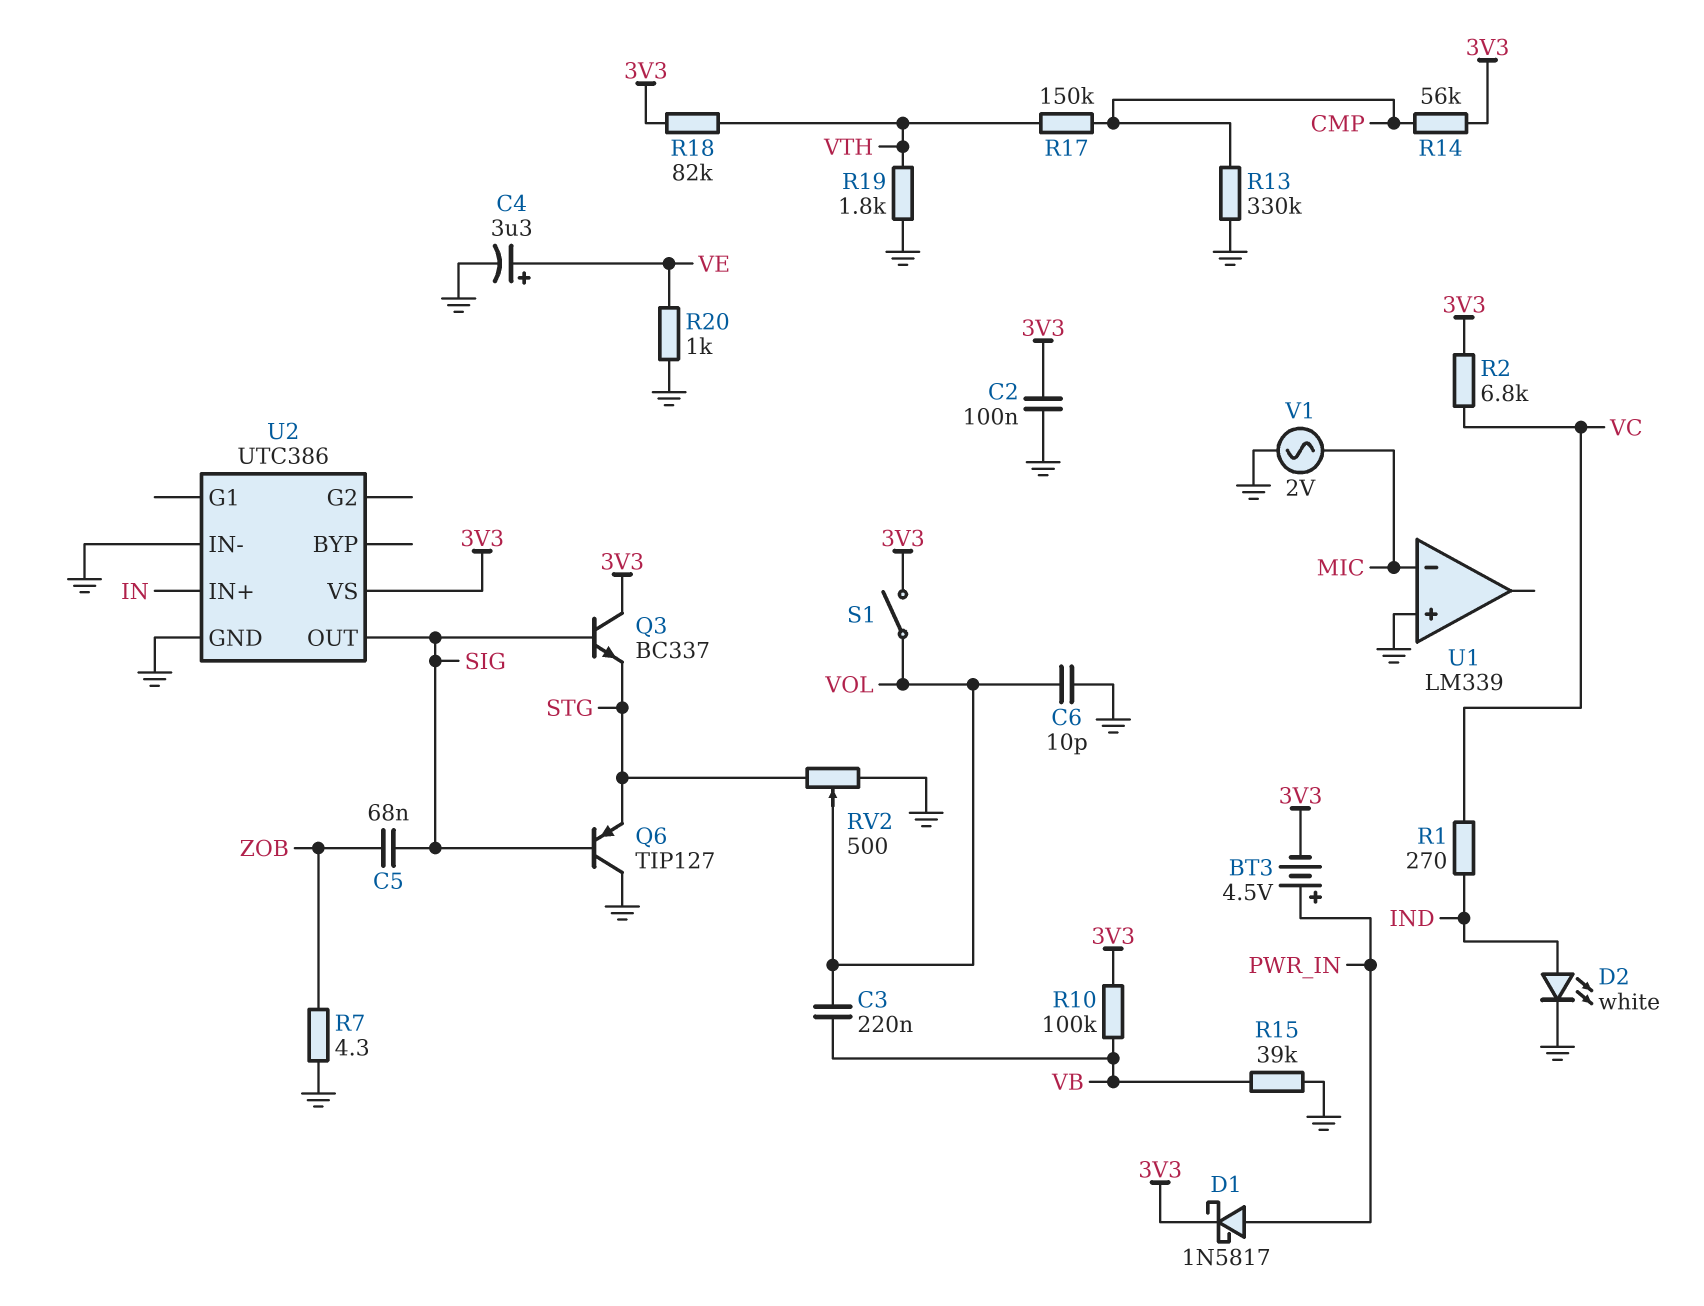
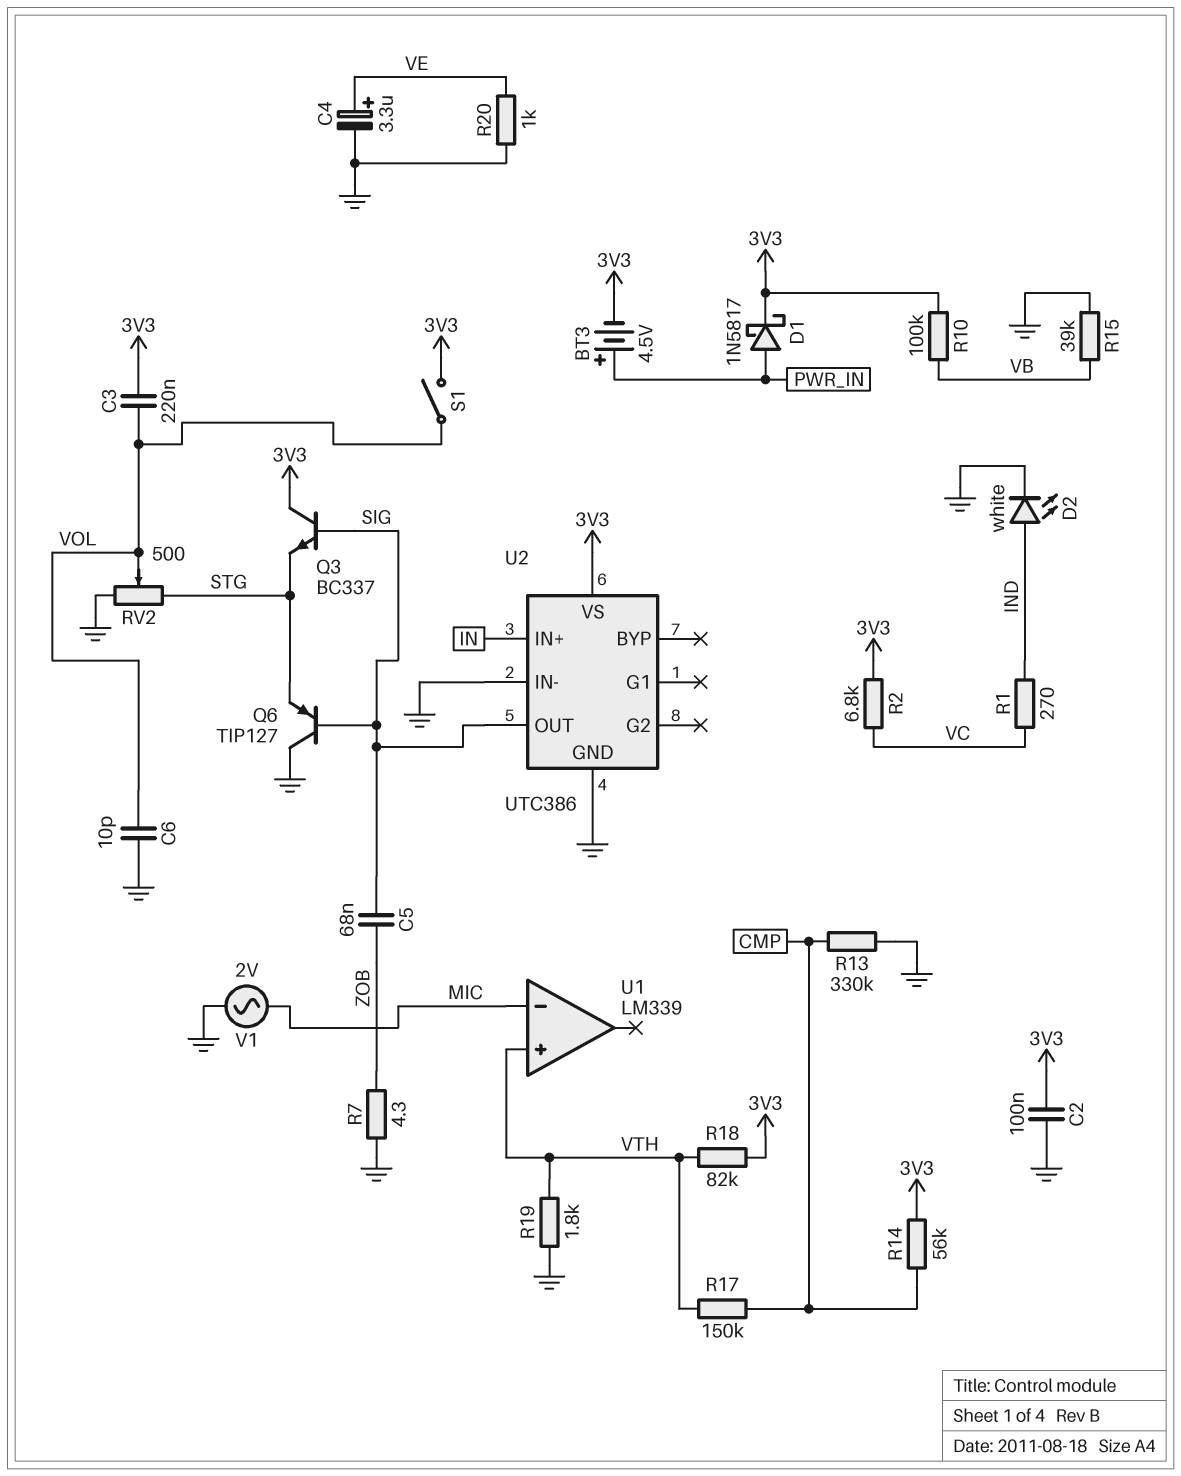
C3: 220nF (VB, VOL) -> 220nF (3V3, VOL)
U1 pin in+: GND -> VTH

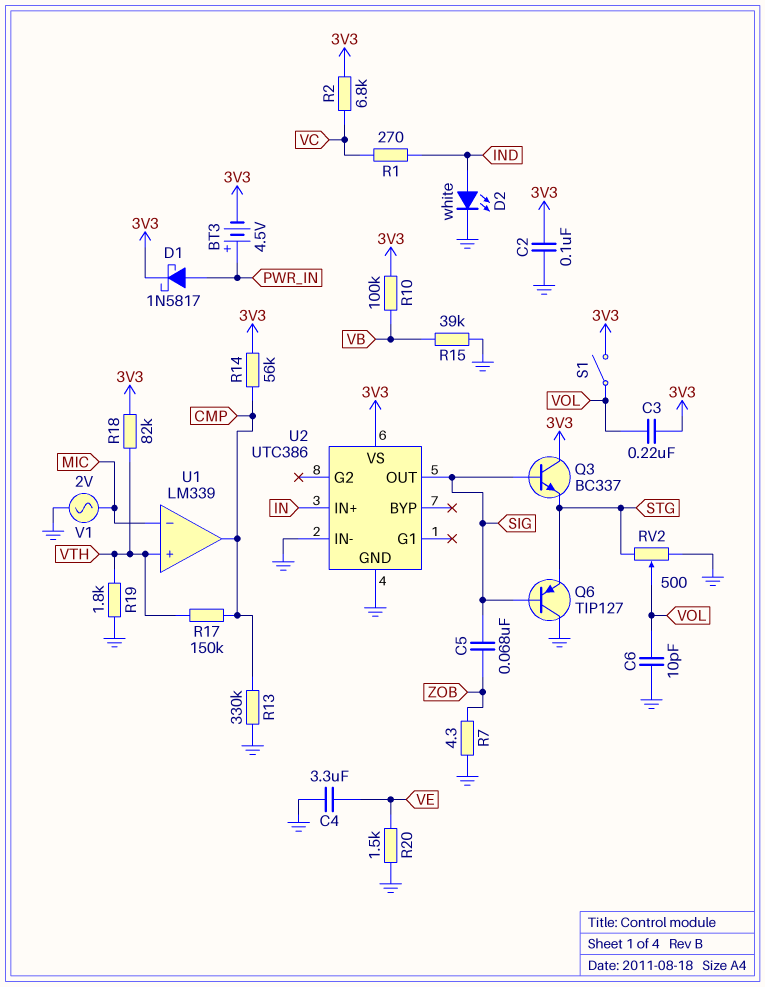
C4: 3.3uF (plus VE, minus GND) -> 3.3uF (GND, VE)
R20: 1k (GND, VE) -> 1.5k (GND, VE)
U1 pin out: none -> CMP

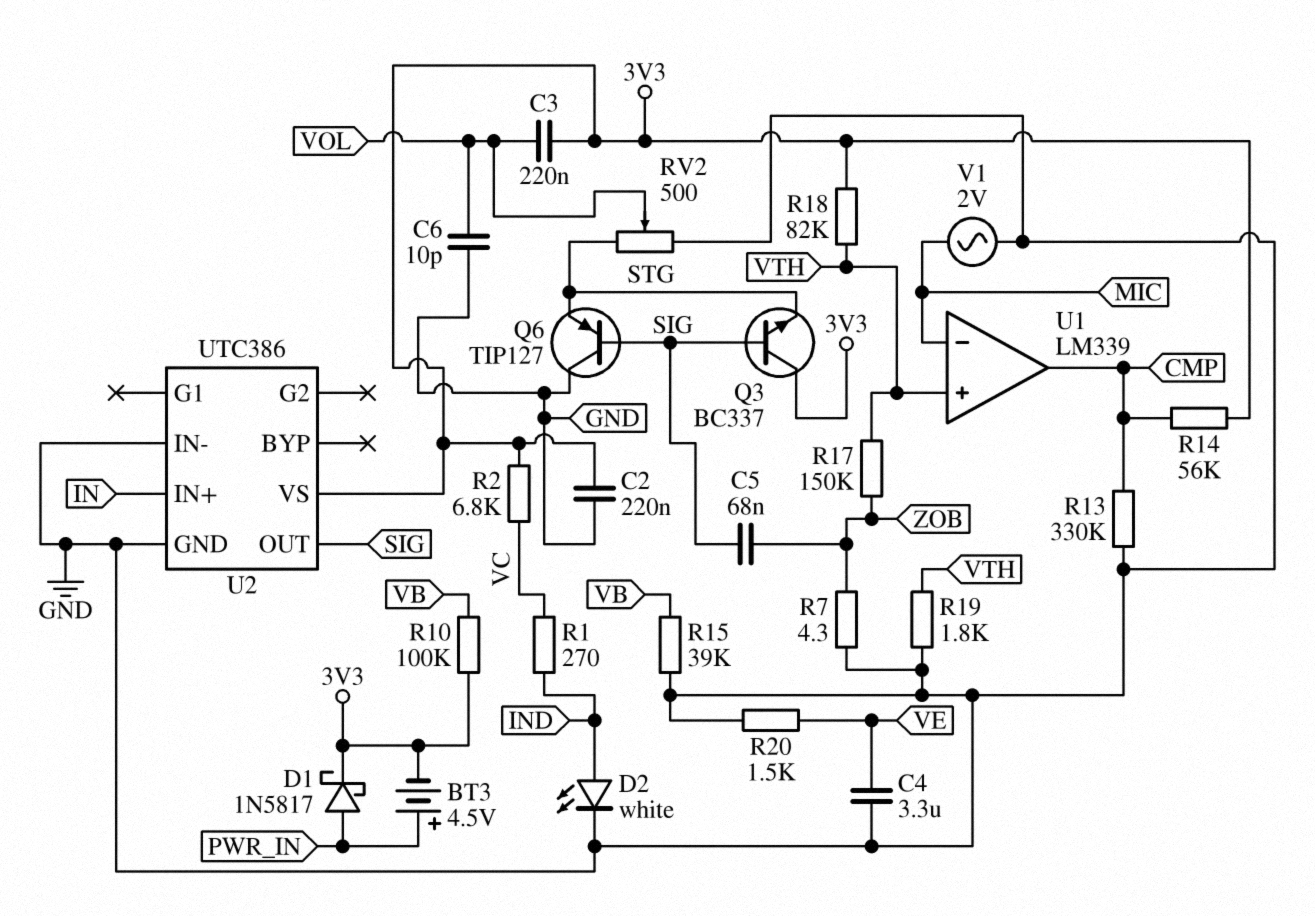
C2: 100nF (3V3, GND) -> 220nF (3V3, GND)
R17: 150k (CMP, VTH) -> 150k (VTH, ZOB)
S1: switch (3V3, VOL) -> none

